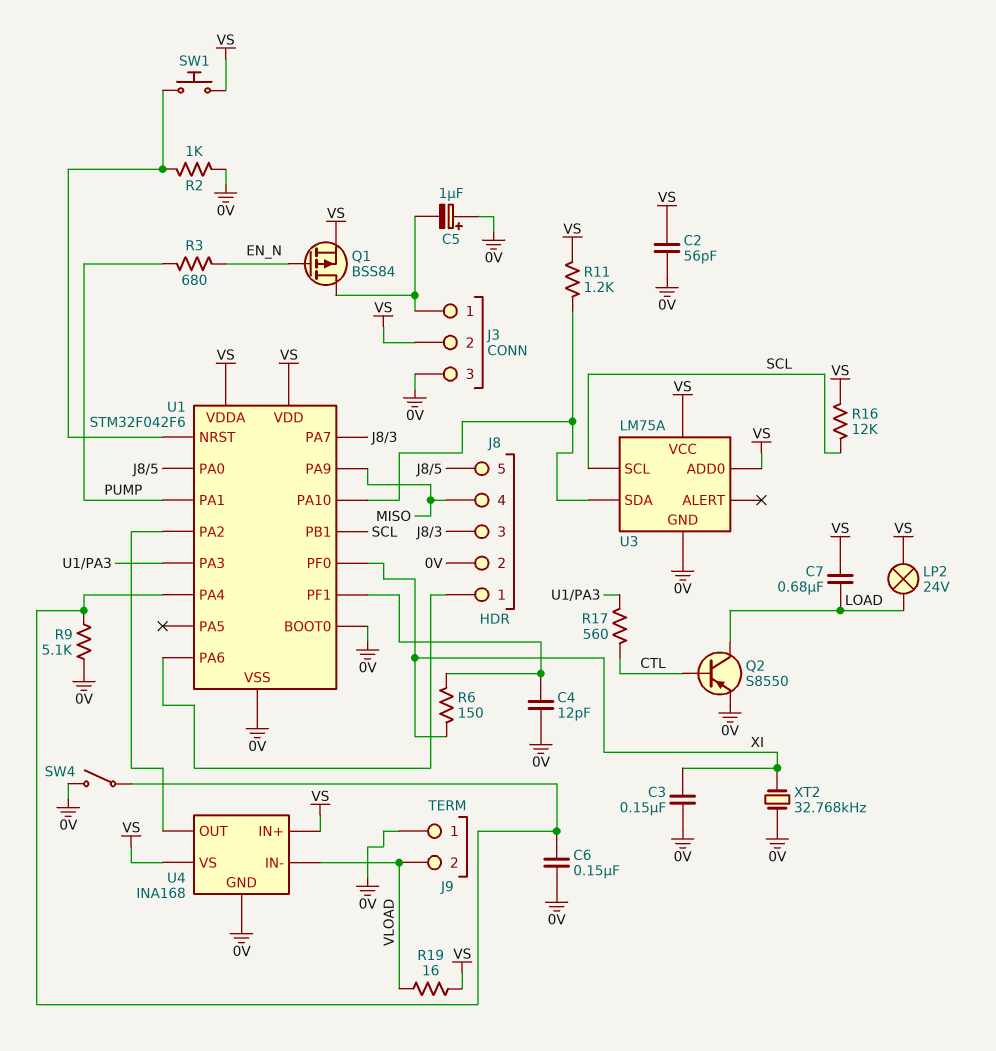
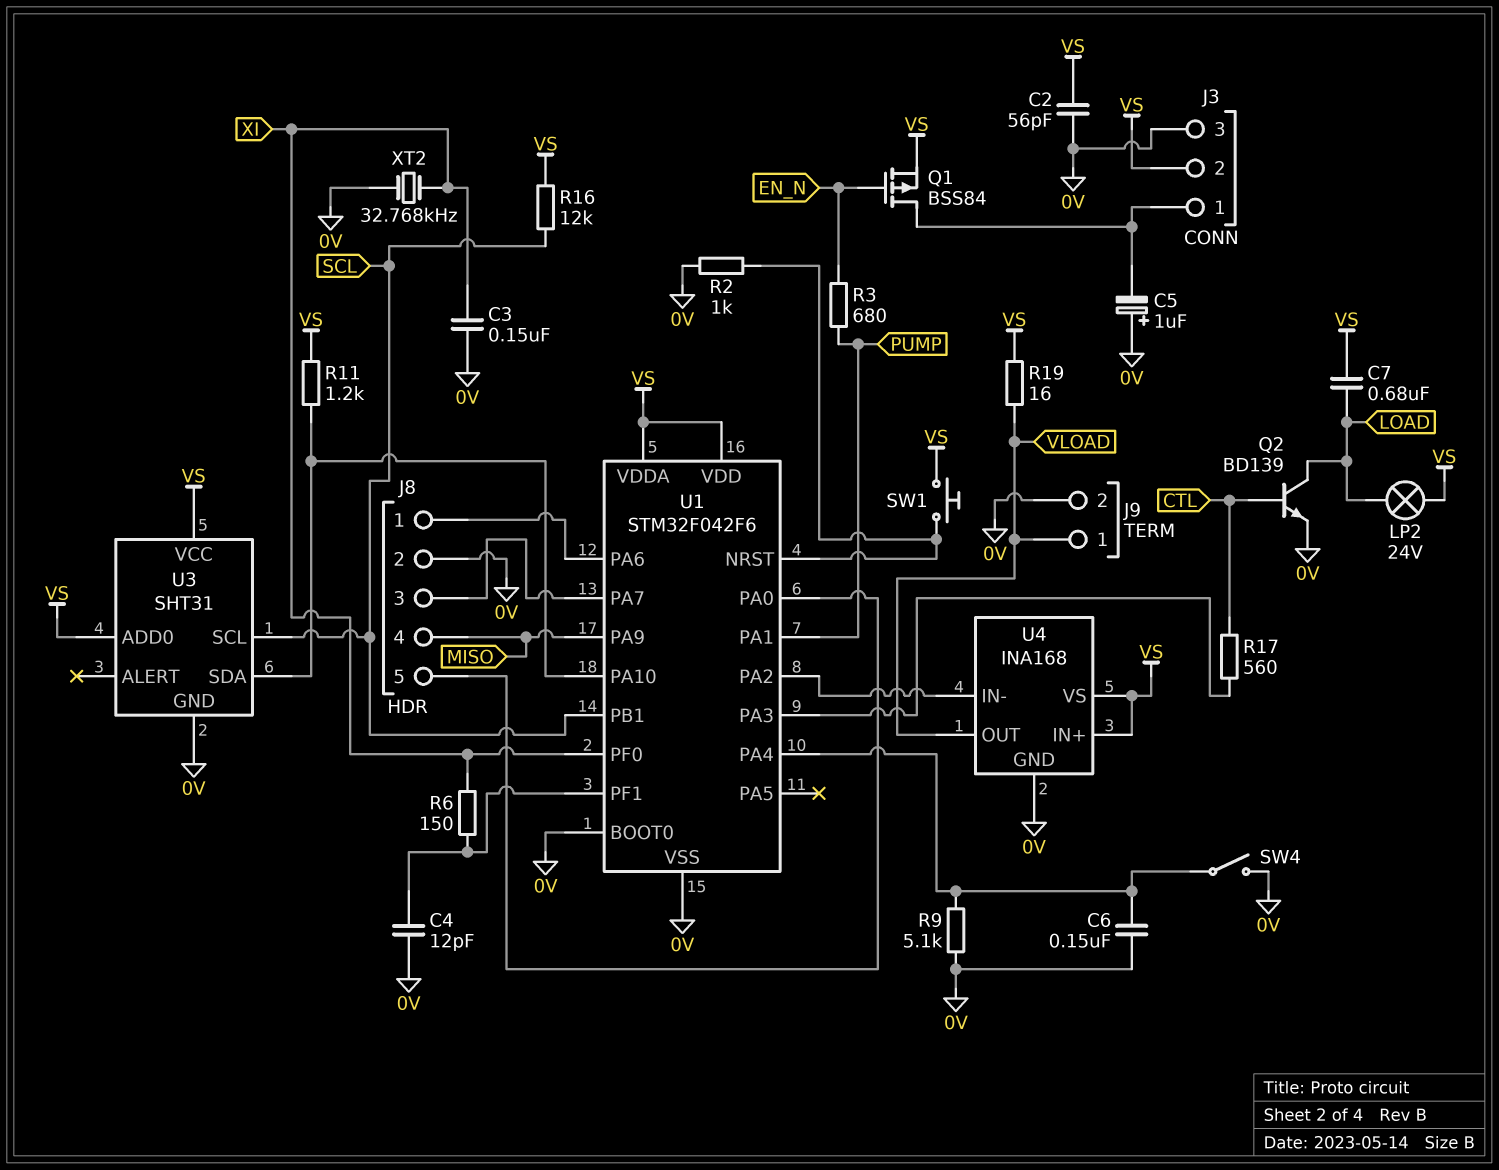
J9 pin 1: 0V -> VLOAD
J9 pin 2: VLOAD -> 0V
Q2: PNP S8550 (B CTL, C LOAD, E 0V) -> NPN BD139 (B CTL, C LOAD, E 0V)
U3: LM75A -> SHT31
U4 pin IN-: VLOAD -> U1/PA2
U4 pin OUT: U1/PA2 -> VLOAD

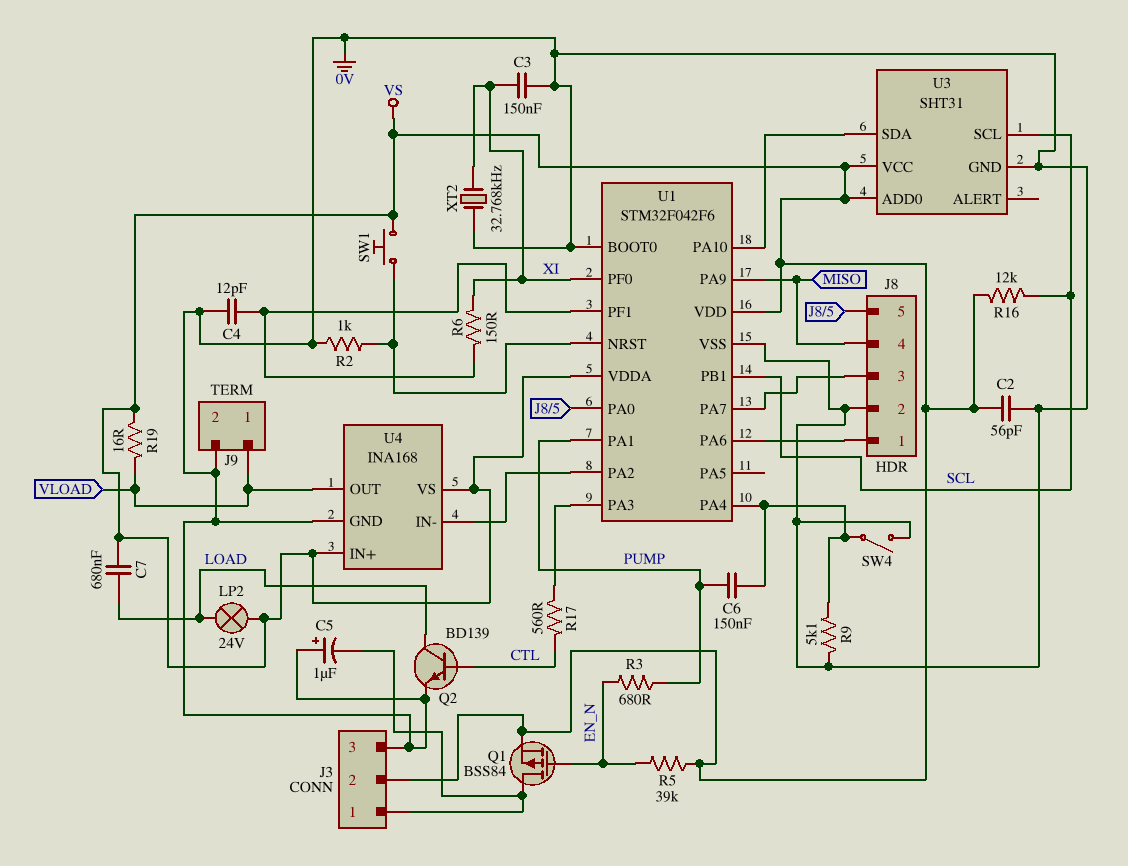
C6: 150nF (0V, U1/PA4) -> 150nF (PUMP, U1/PA4)
R5: none -> 39k (EN_N, VS)
R11: 1.2k (U1/PA10, VS) -> none

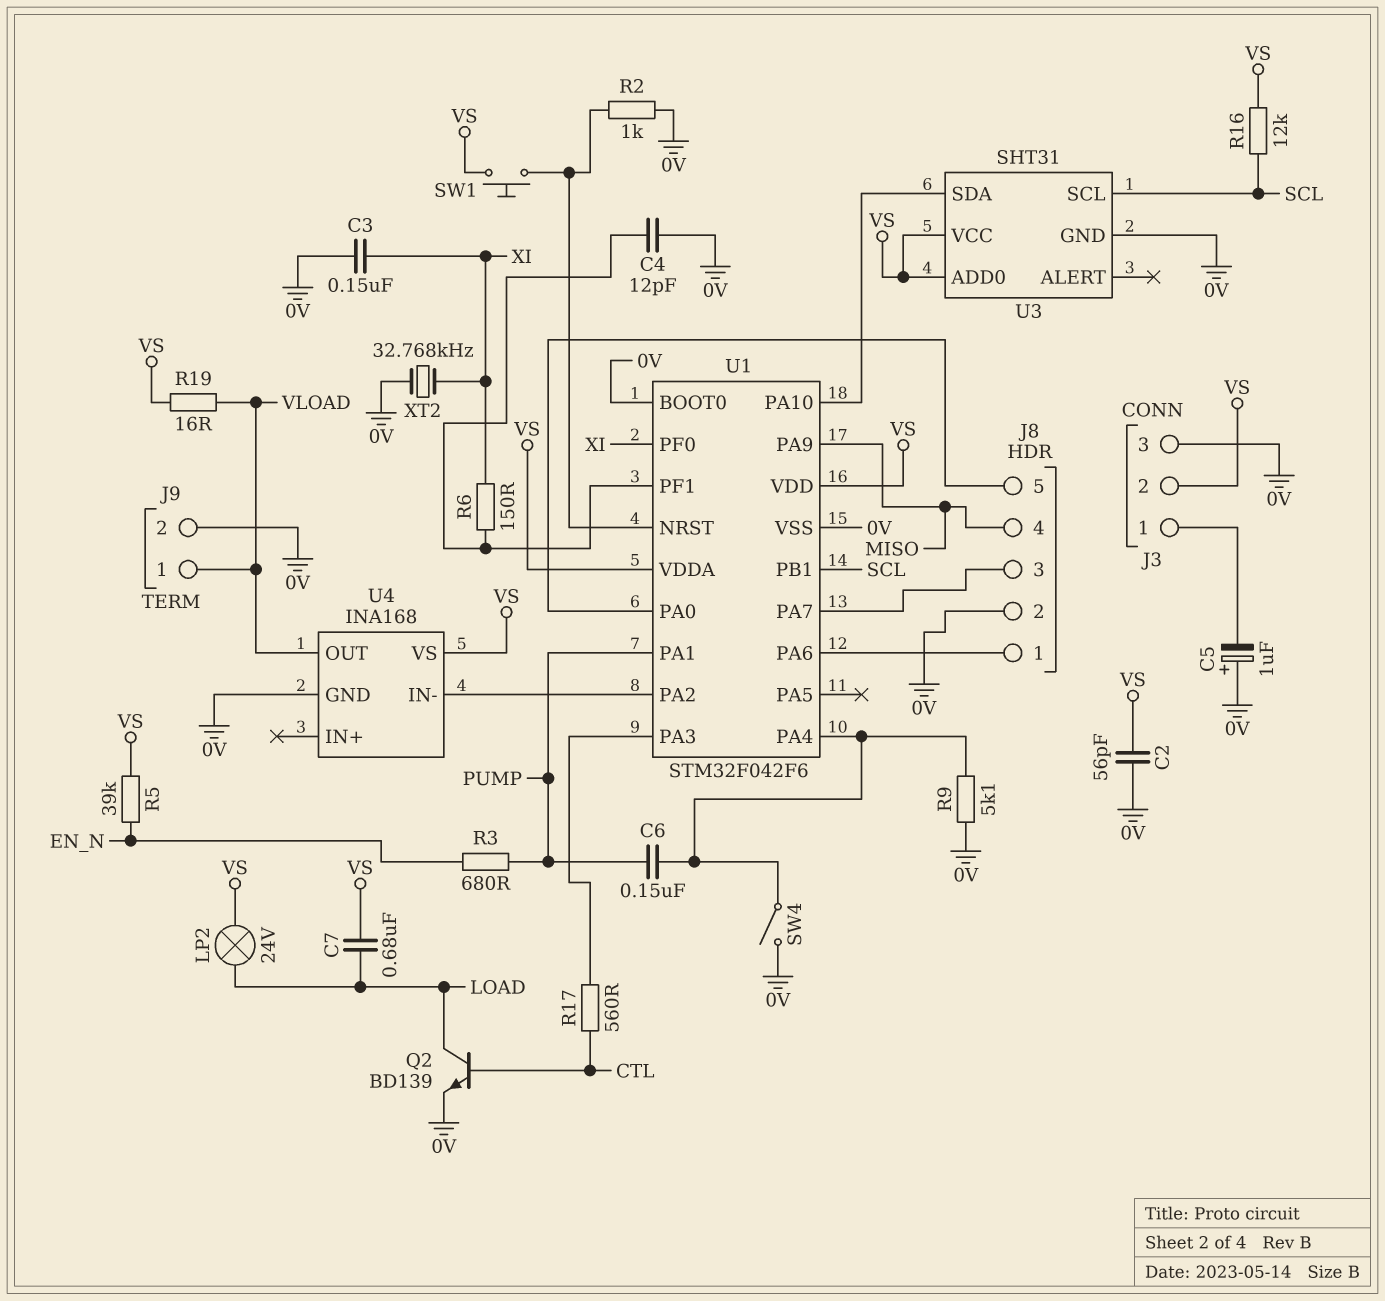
Q1: PMOS BSS84 (G EN_N, D J3/1, S VS) -> none
U4 pin IN+: VS -> none

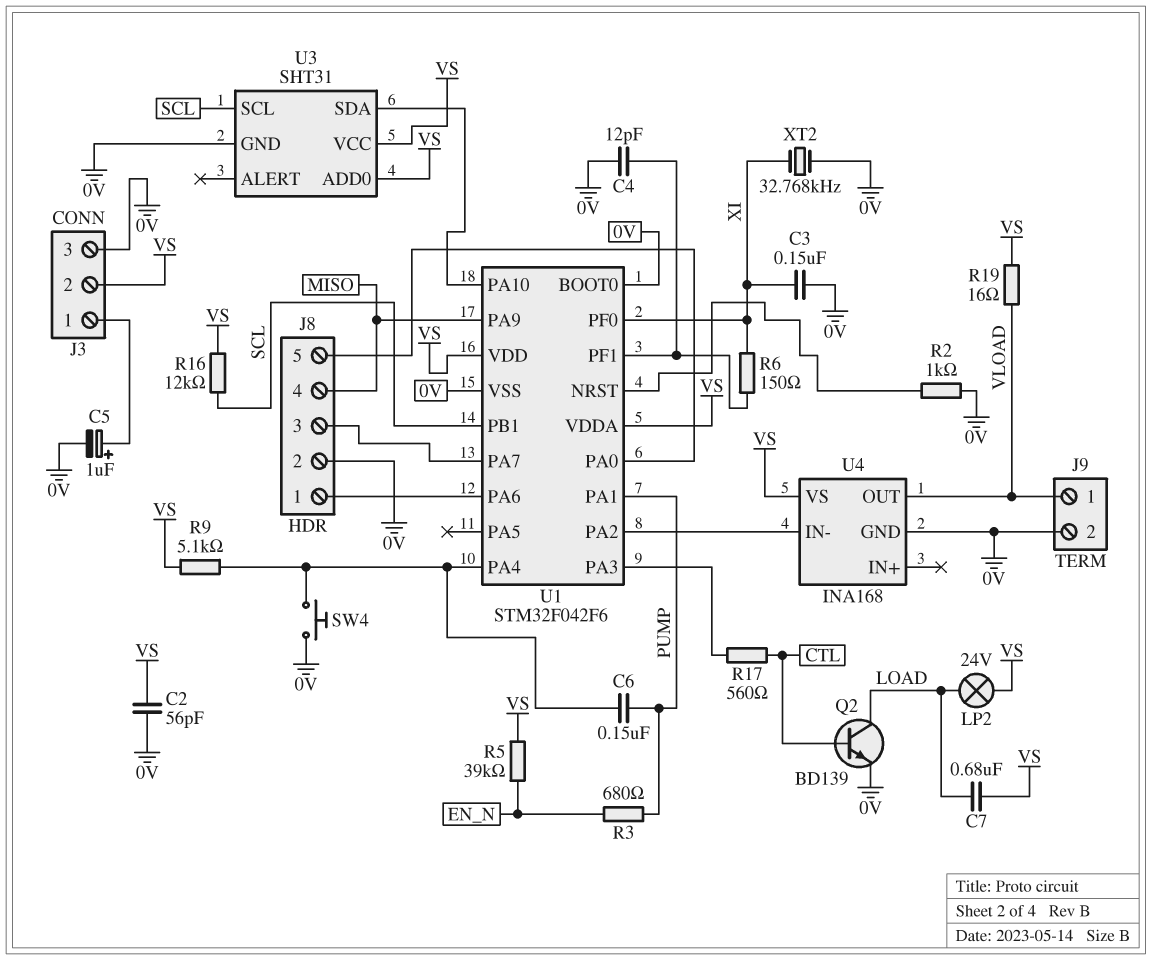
C5: 1uF (plus 0V, minus J3/1) -> 1uF (plus J3/1, minus 0V)
R9: 5.1k (0V, U1/PA4) -> 5.1k (U1/PA4, VS)
SW1: button (U1/NRST, VS) -> none
SW4: switch (0V, U1/PA4) -> button (0V, U1/PA4)

